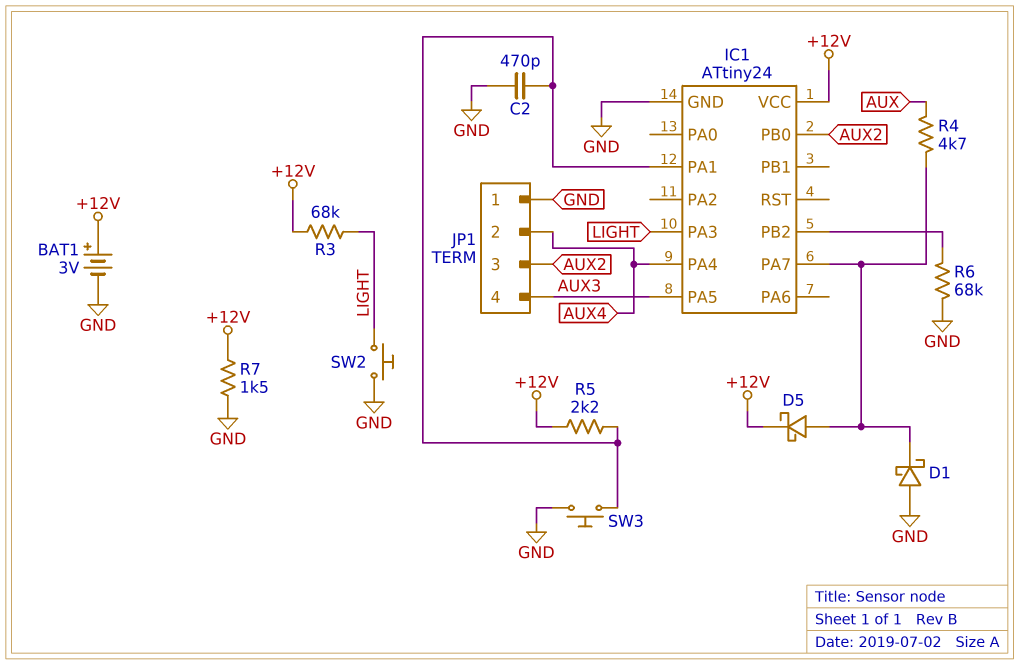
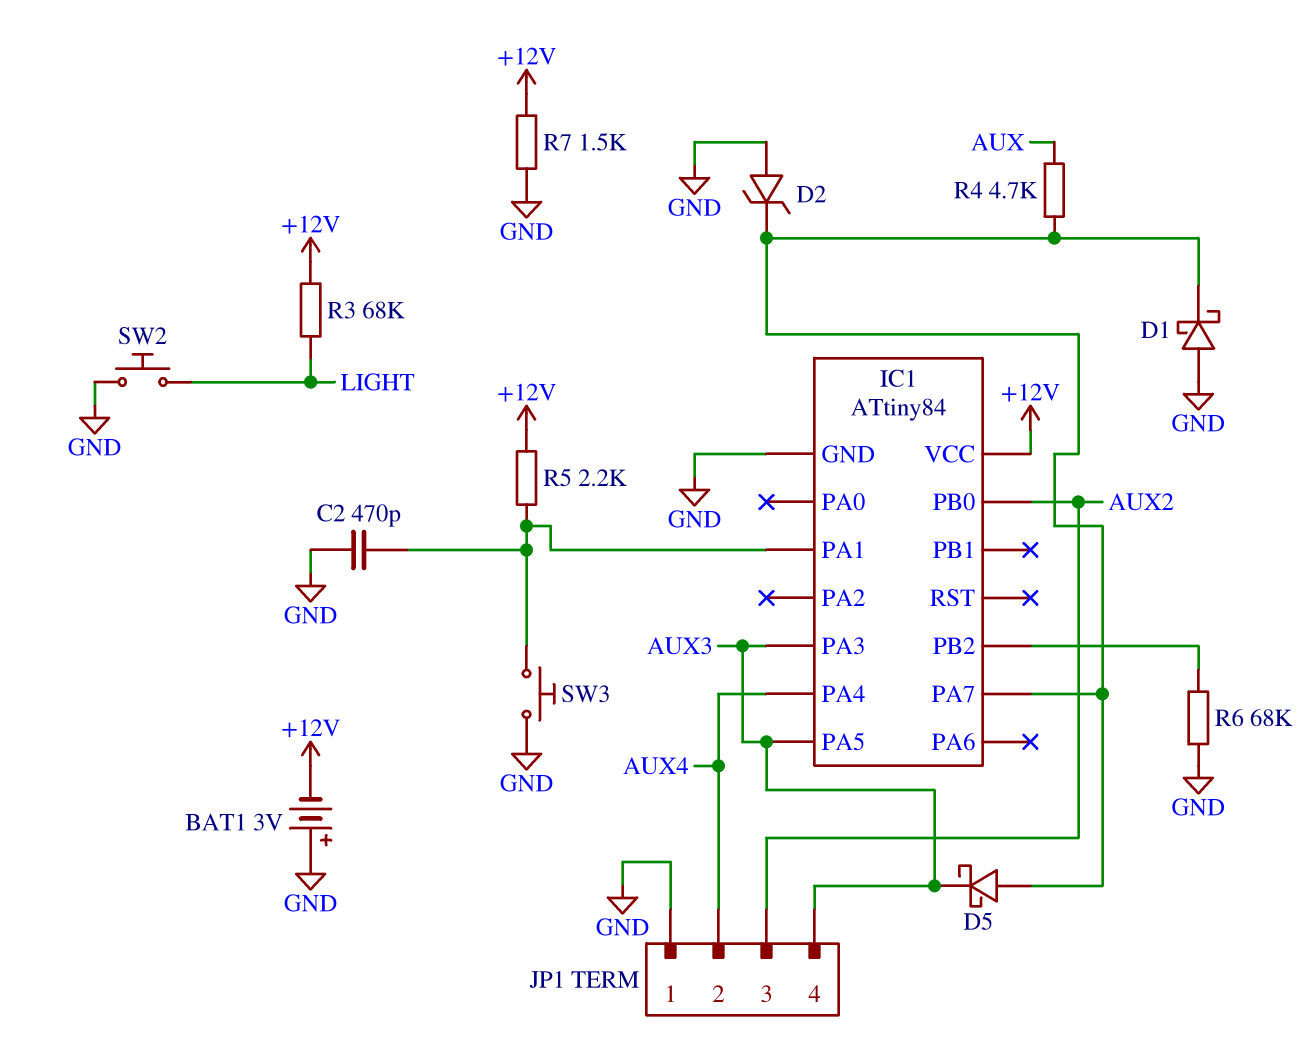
BAT1: 3V (plus +12V, minus GND) -> 3V (plus GND, minus +12V)
D2: none -> zener (A GND, K IC1/PA7)
D5: schottky (A IC1/PA7, K +12V) -> schottky (A IC1/PA7, K AUX3)
IC1: ATtiny24 -> ATtiny84
IC1 pin PA3: LIGHT -> AUX3

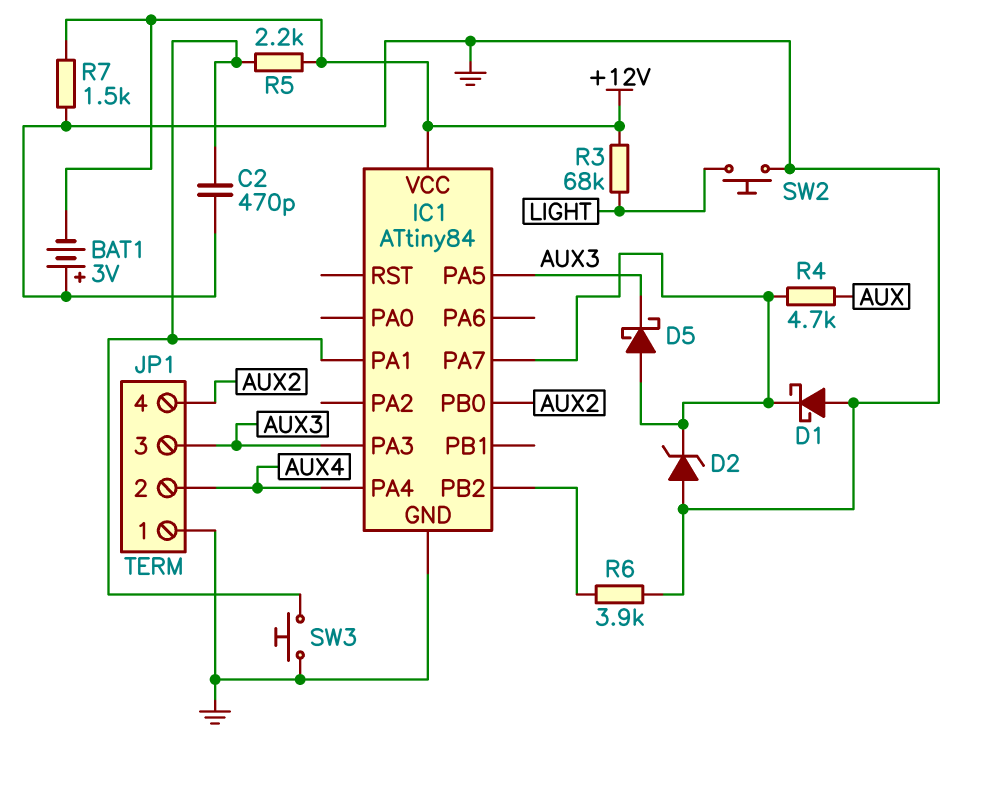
JP1 pin 3: AUX2 -> AUX3
JP1 pin 4: AUX3 -> AUX2
R6: 68k (GND, IC1/PB2) -> 3.9k (GND, IC1/PB2)

